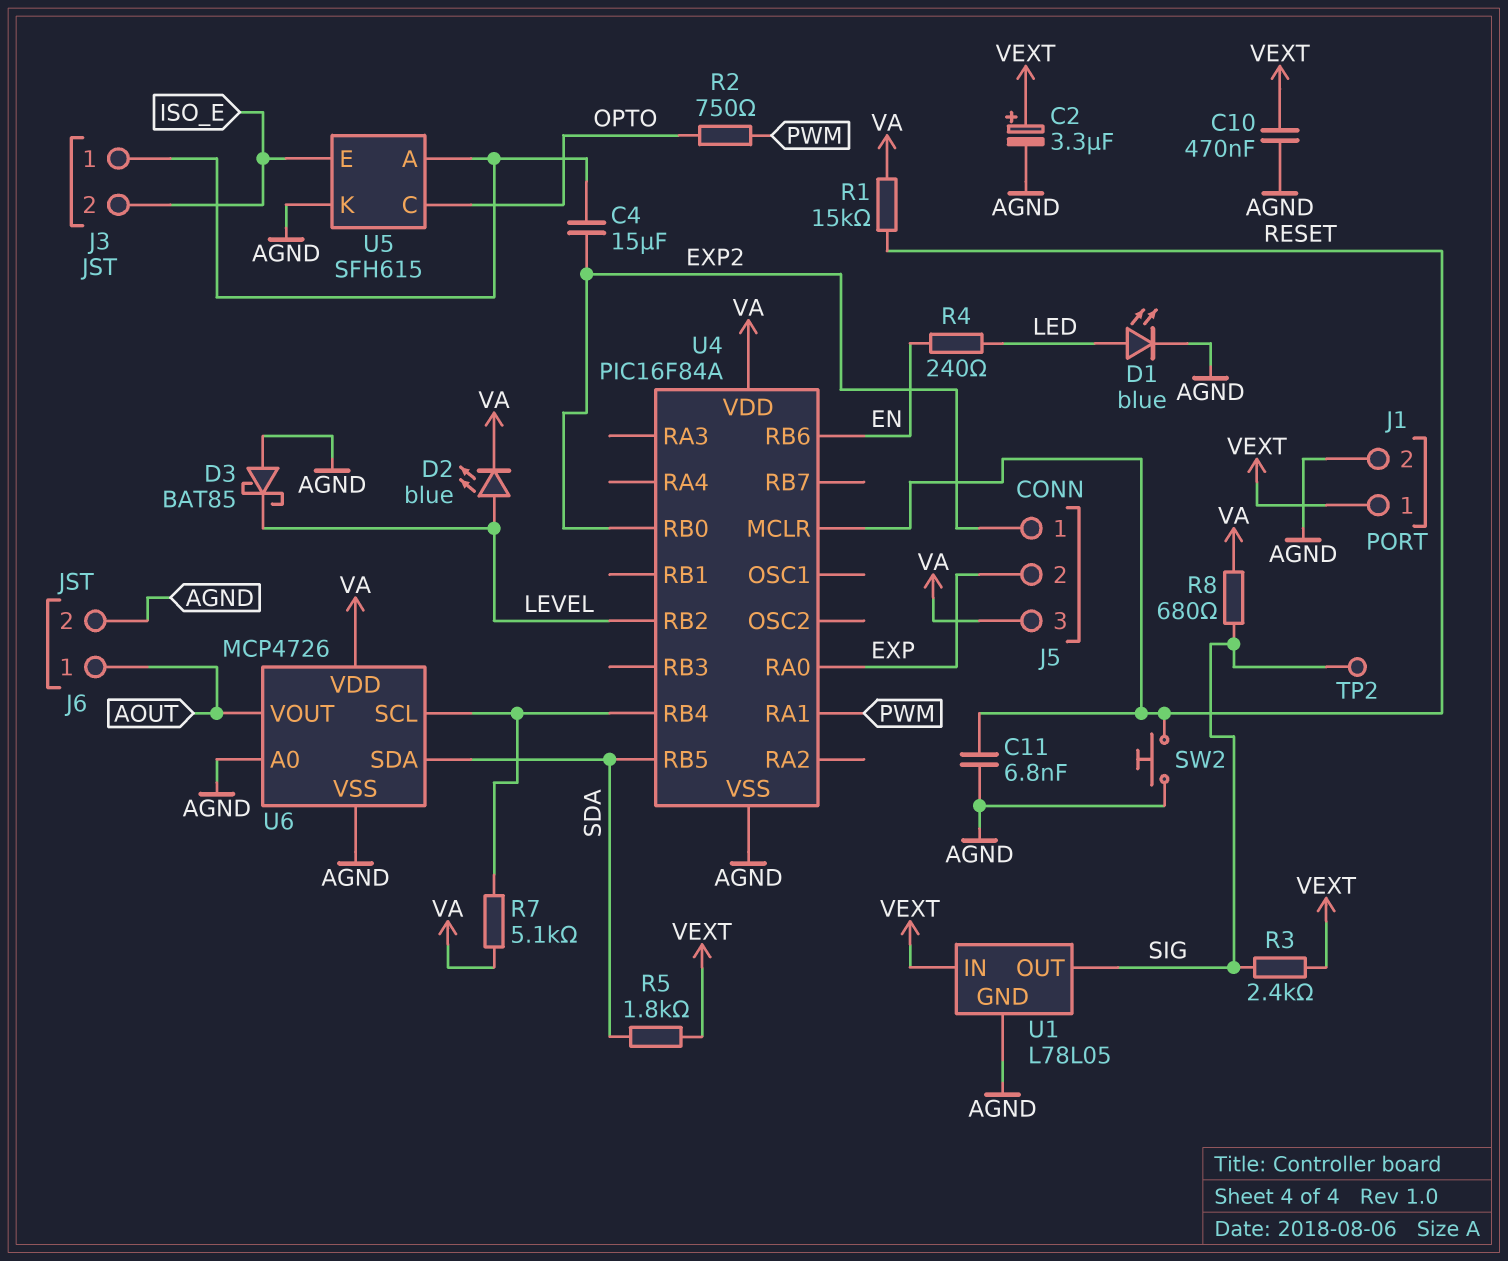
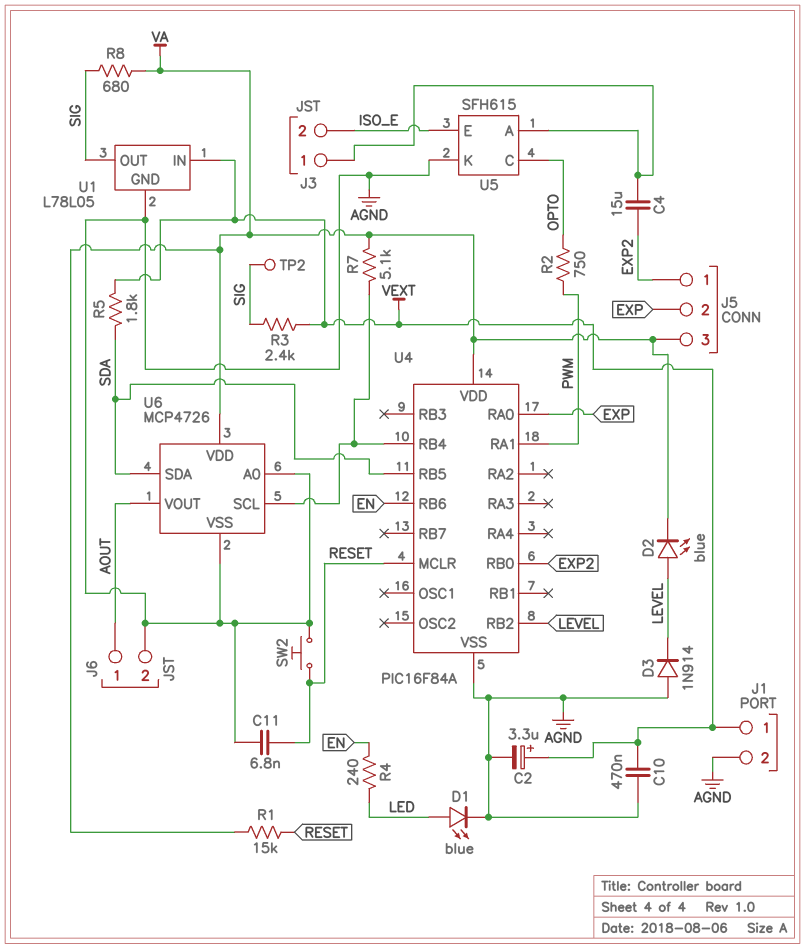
D3: schottky BAT85 (A AGND, K LEVEL) -> diode 1N914 (A AGND, K LEVEL)

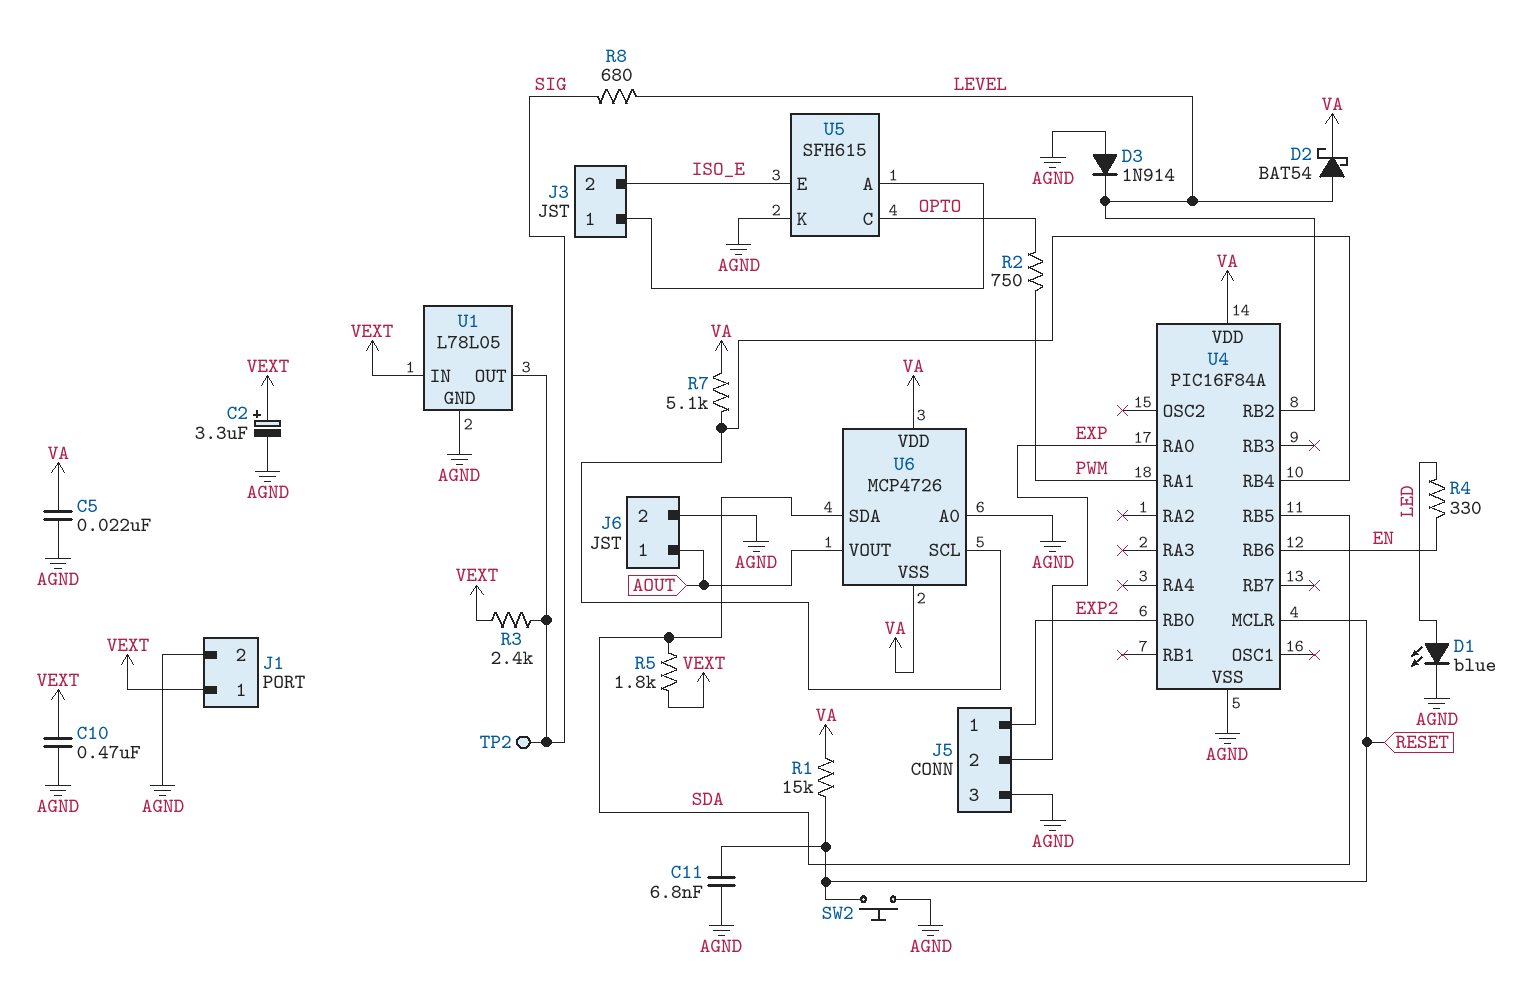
C4: 15uF (EXP2, J3/1) -> none
C5: none -> 22nF (AGND, VA)
D2: LED blue (A LEVEL, K VA) -> schottky BAT54 (A LEVEL, K VA)
J5 pin 3: VA -> AGND
R4: 240 (EN, LED) -> 330 (EN, LED)
R8: 680 (SIG, VA) -> 680 (LEVEL, SIG)
U6 pin VSS: AGND -> VA

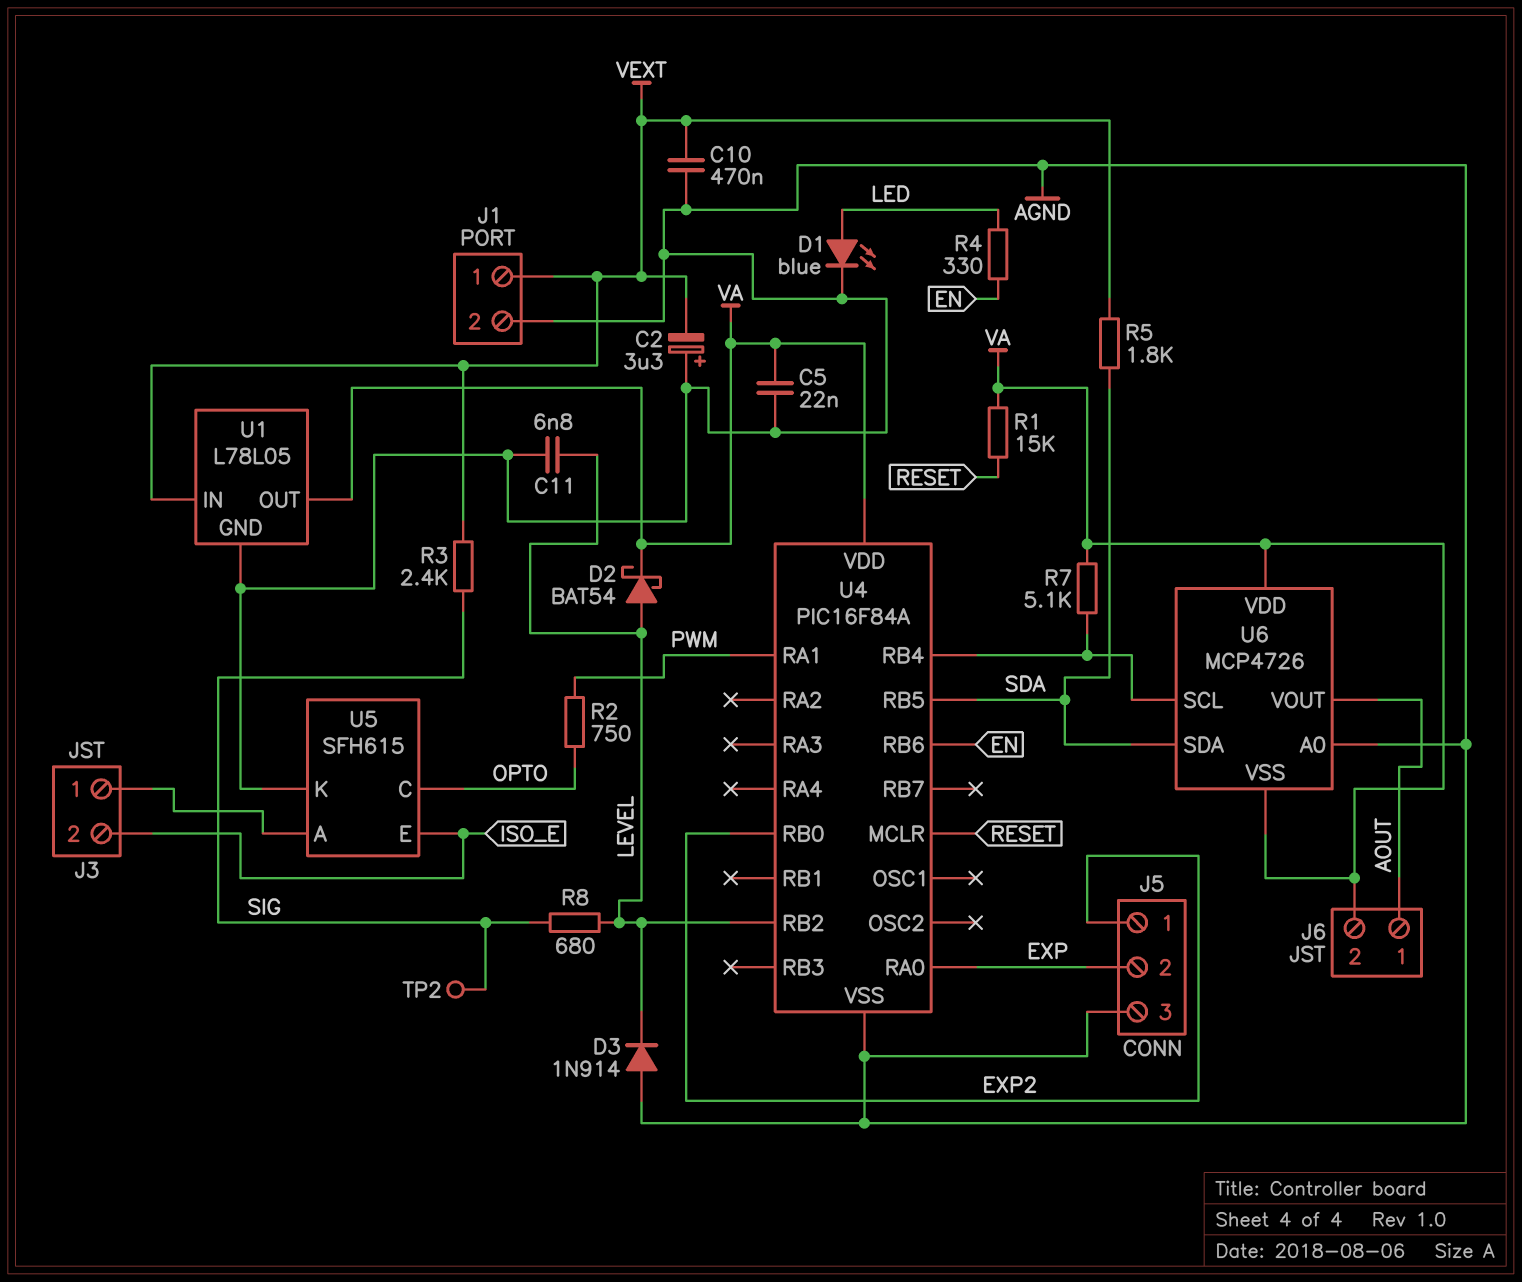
C2: 3.3uF (plus VEXT, minus AGND) -> 3.3uF (plus AGND, minus VEXT)
C11: 6.8nF (AGND, RESET) -> 6.8nF (AGND, LEVEL)
J6 pin 2: AGND -> VA
SW2: button (AGND, RESET) -> none
U1 pin OUT: SIG -> VA

